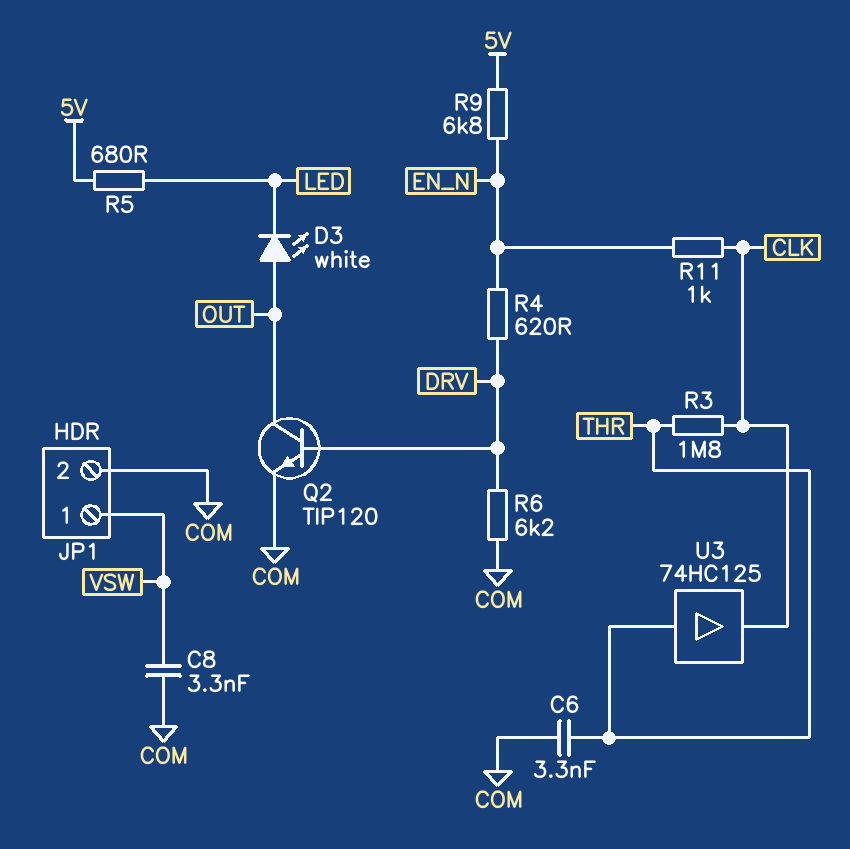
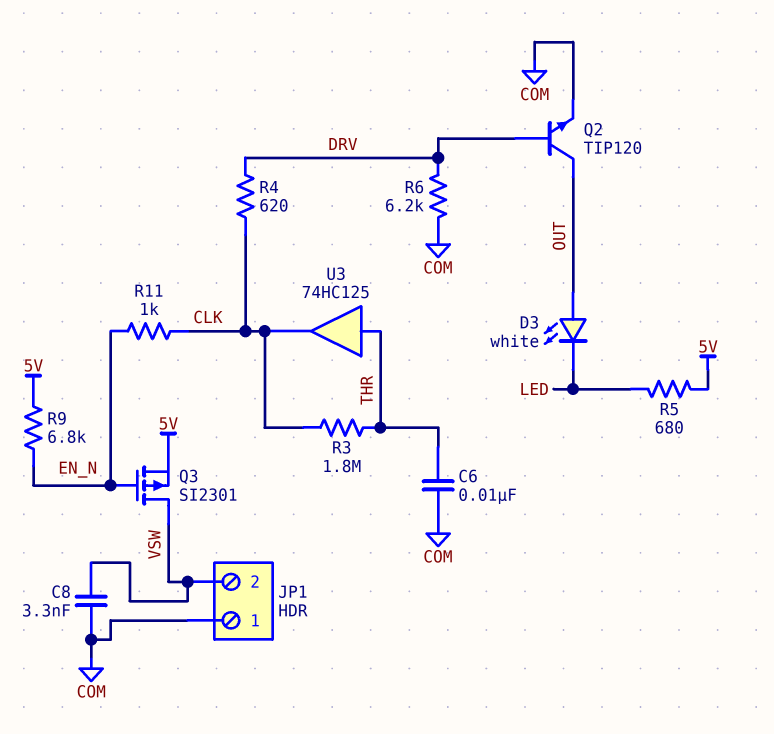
C6: 3.3nF (COM, THR) -> 10nF (COM, THR)
JP1 pin 1: VSW -> COM
JP1 pin 2: COM -> VSW
Q3: none -> PMOS SI2301 (G EN_N, D VSW, S 5V)
R4: 620 (DRV, EN_N) -> 620 (CLK, DRV)

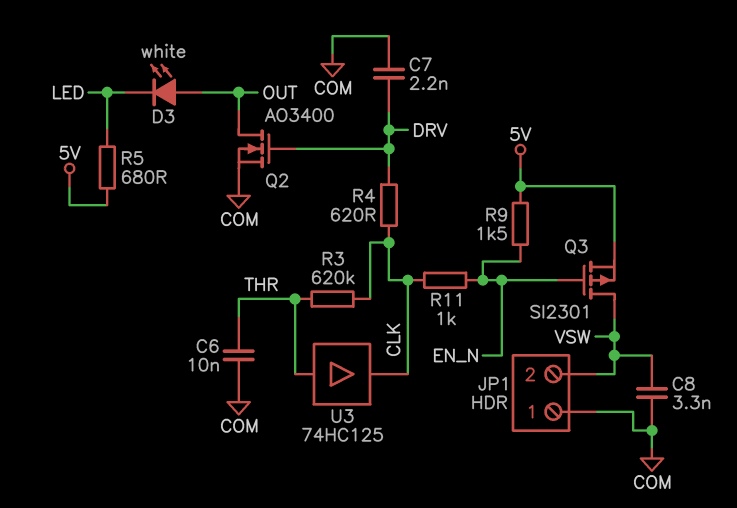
C7: none -> 2.2nF (COM, DRV)
Q2: NPN TIP120 (B DRV, C OUT, E COM) -> NMOS AO3400 (G DRV, D OUT, S COM)
R3: 1.8M (CLK, THR) -> 620k (CLK, THR)
R6: 6.2k (COM, DRV) -> none
R9: 6.8k (5V, EN_N) -> 1.5k (5V, EN_N)

